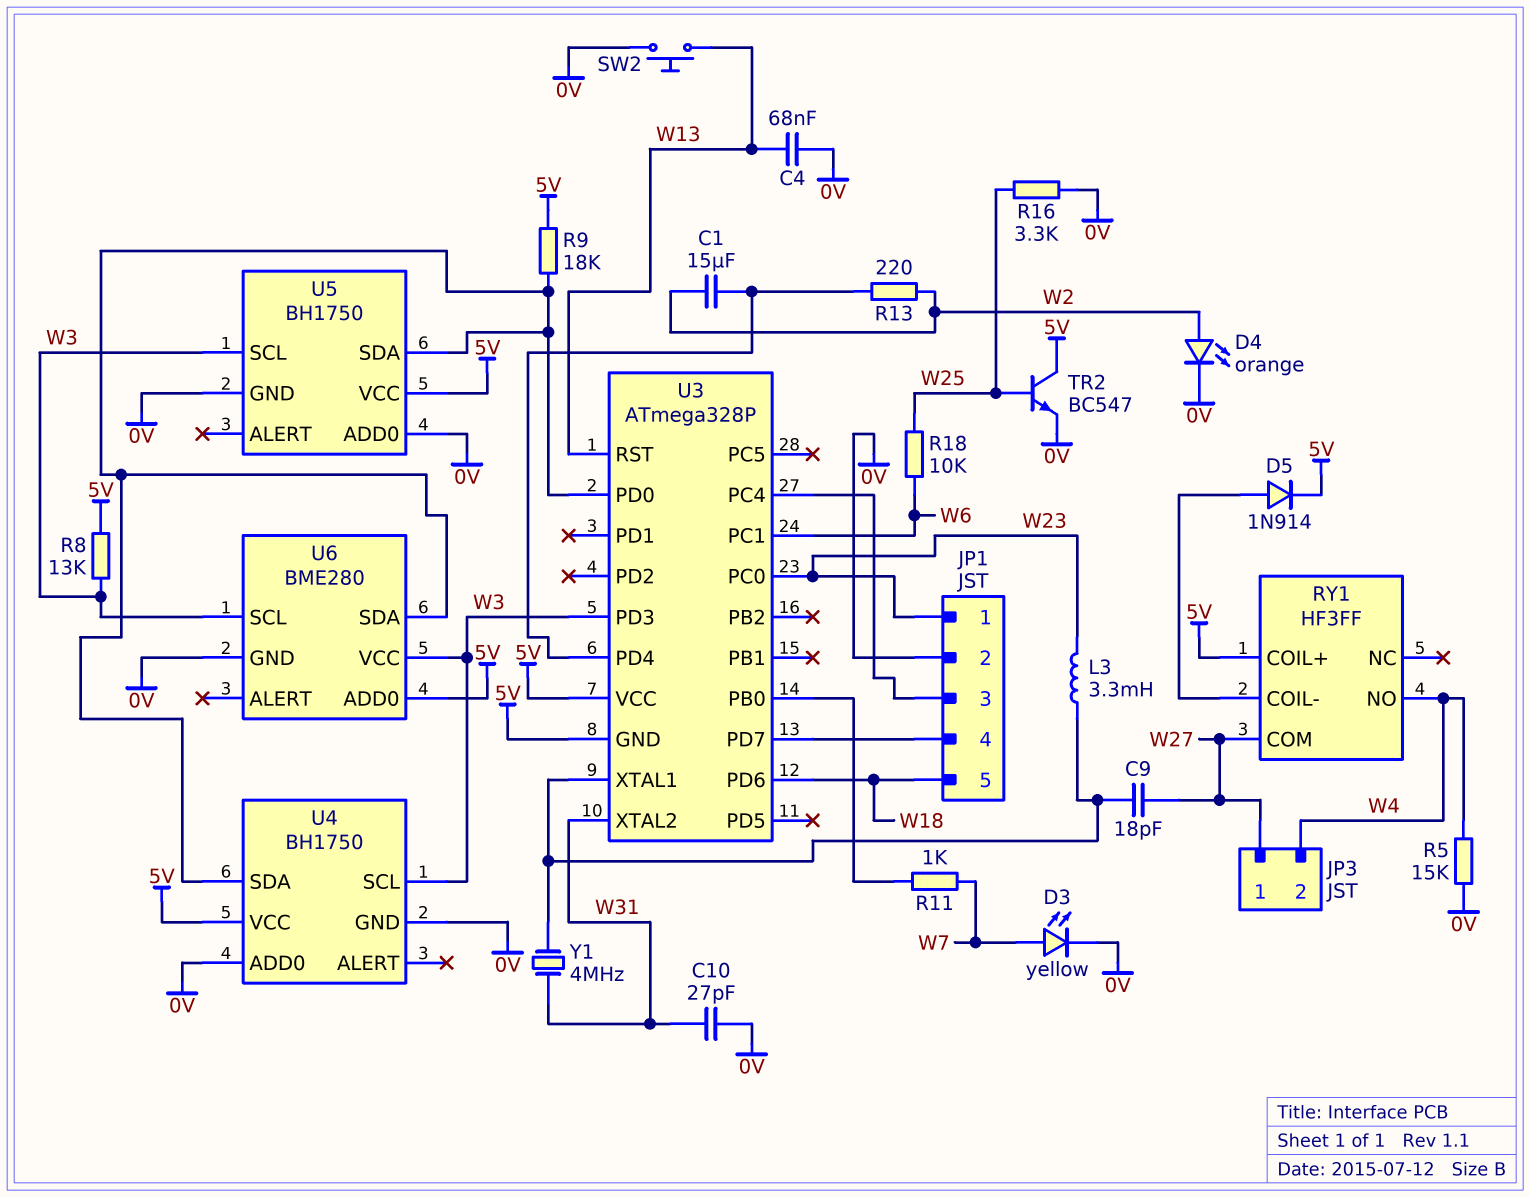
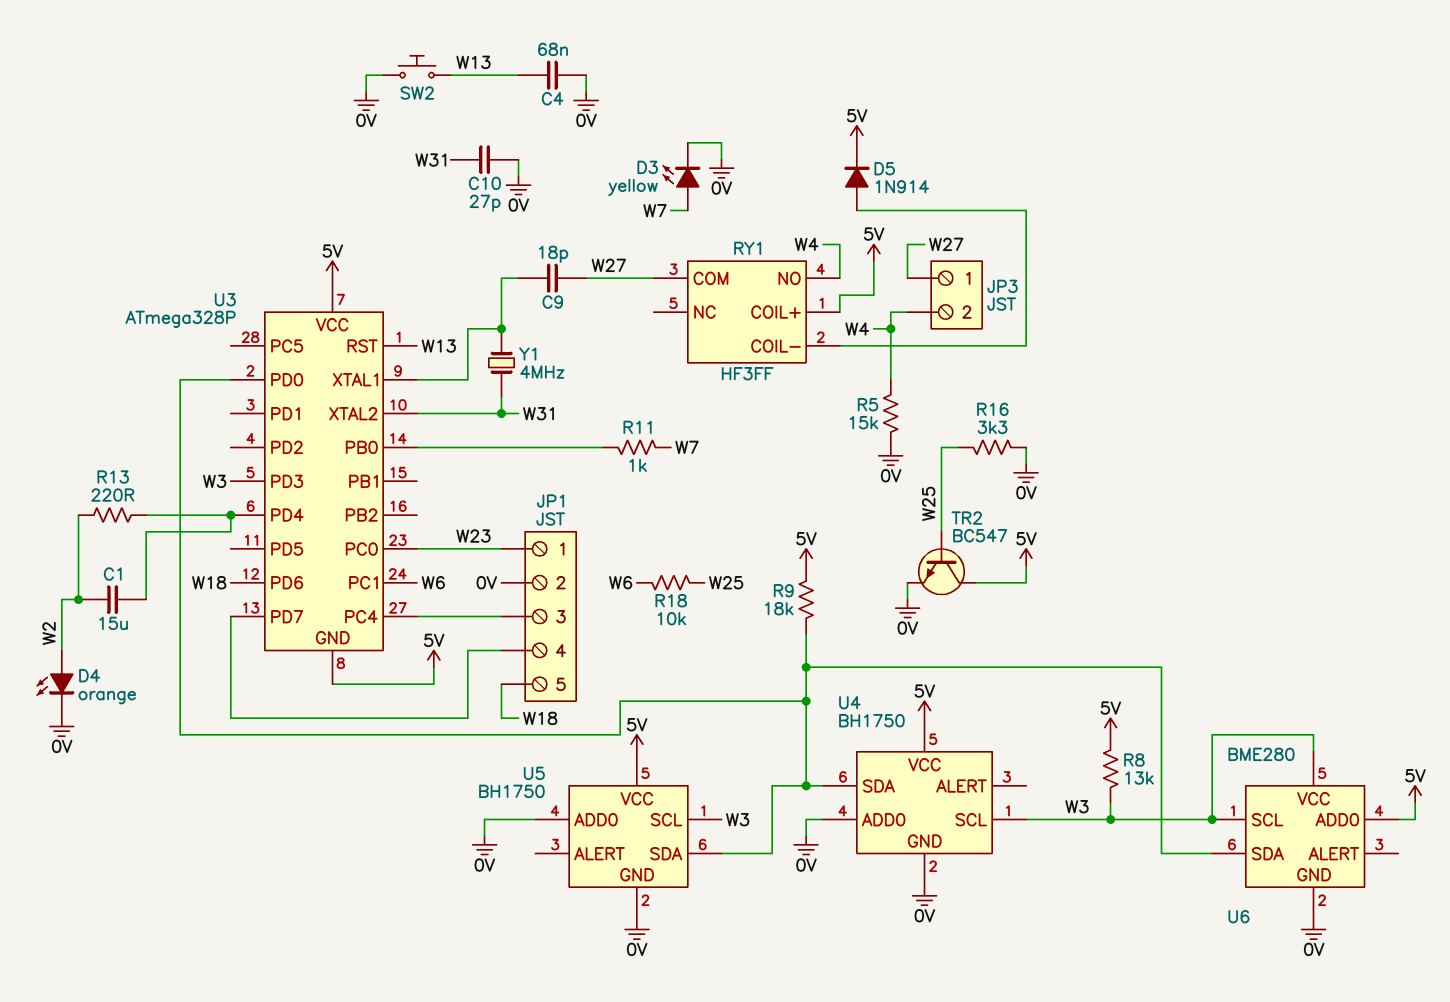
L3: 3.3mH (U3/XTAL1, W23) -> none

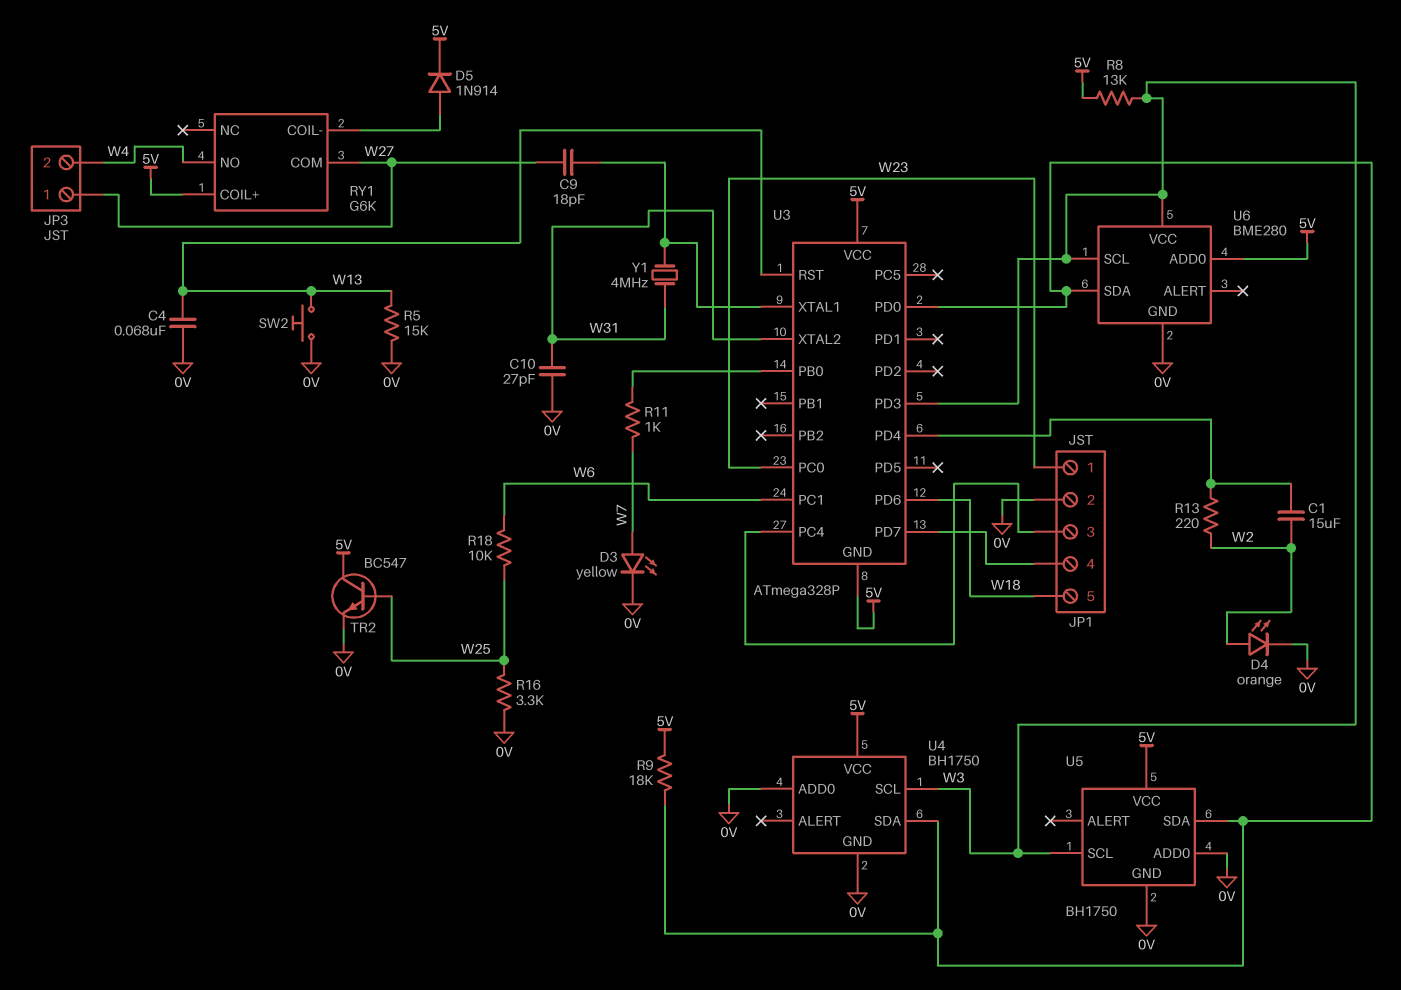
R5: 15k (0V, W4) -> 15k (0V, W13)
RY1: HF3FF -> G6K

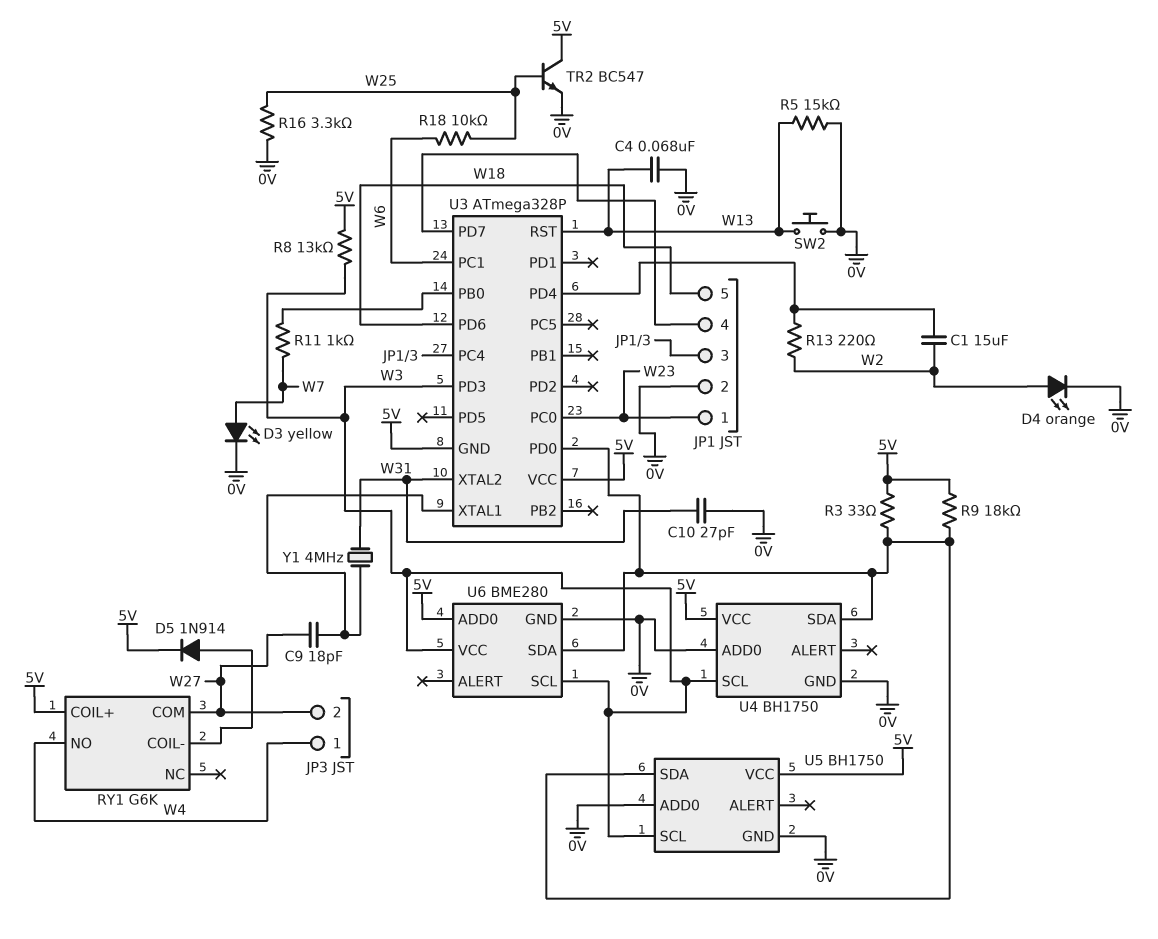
JP3 pin 1: W27 -> W4
JP3 pin 2: W4 -> W27
R3: none -> 33 (5V, U3/PD0)

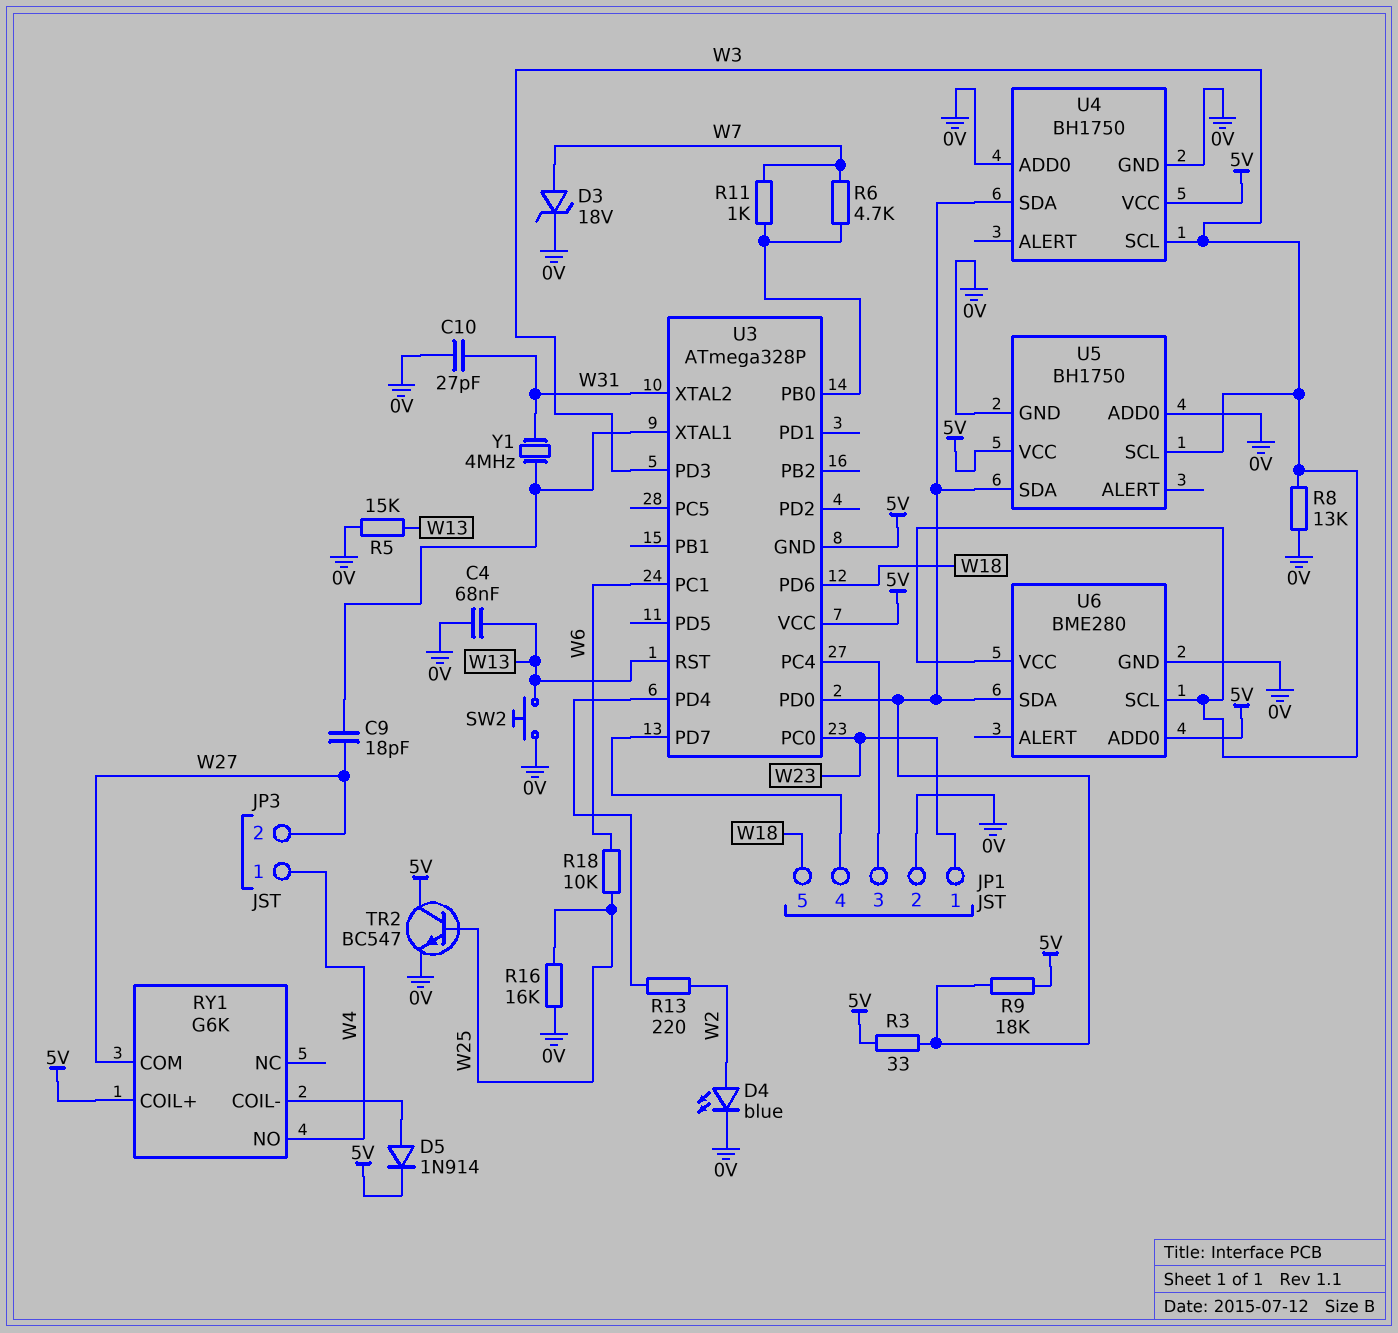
C1: 15uF (U3/PD4, W2) -> none
D3: LED yellow (A W7, K 0V) -> zener 18V (A W7, K 0V)
D4: LED orange (A W2, K 0V) -> LED blue (A W2, K 0V)
R6: none -> 4.7k (U3/PB0, W7)
R8: 13k (5V, W3) -> 13k (0V, W3)
R16: 3.3k (0V, W25) -> 16k (0V, W25)

